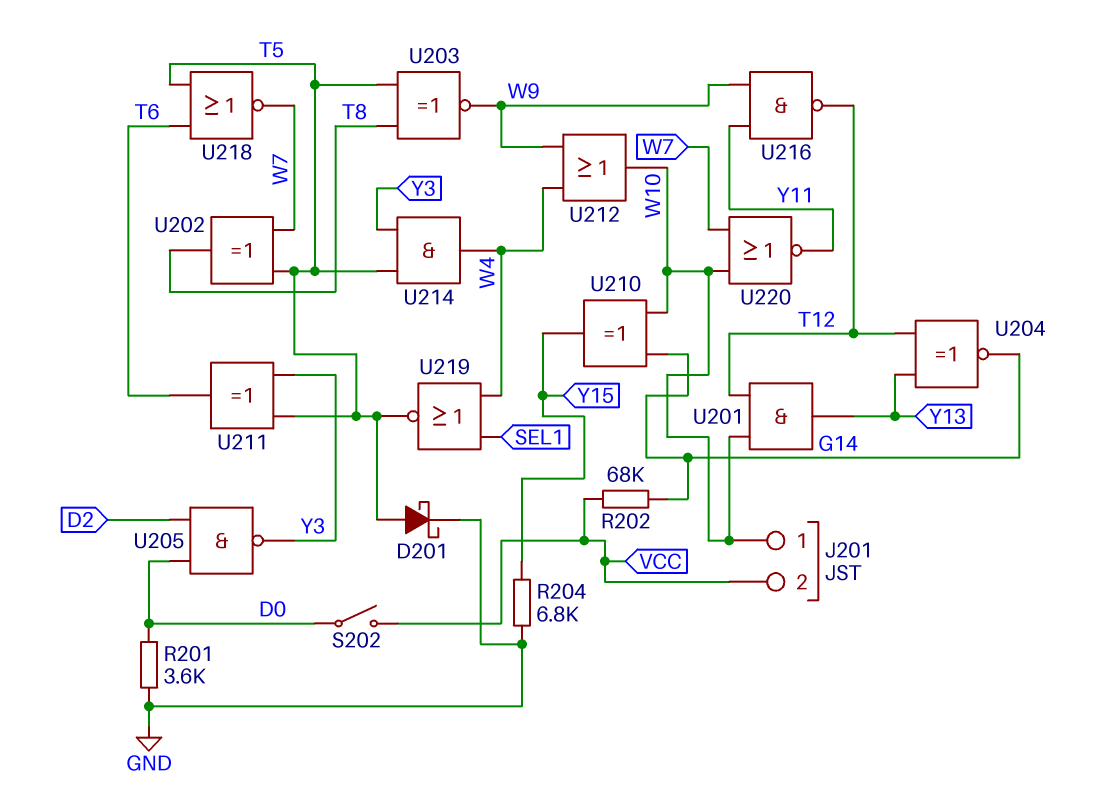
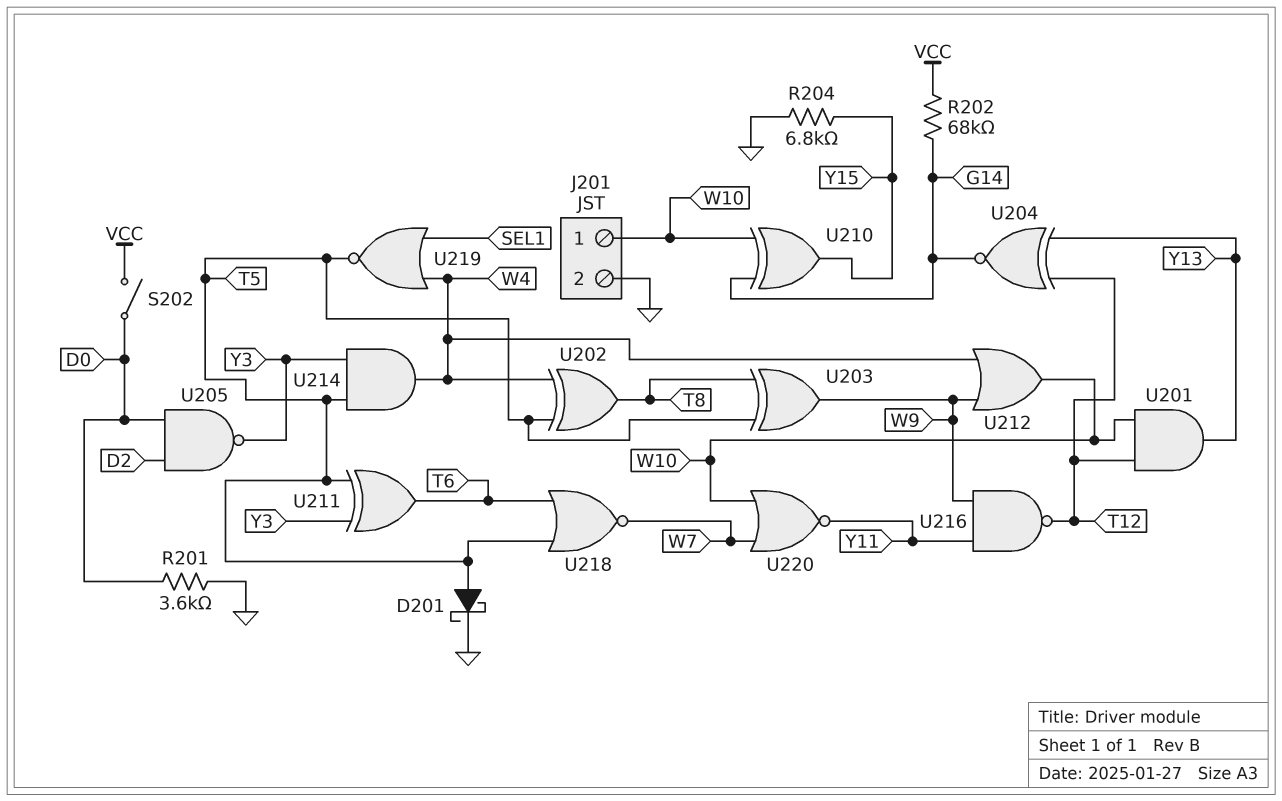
J201 pin 2: VCC -> GND
U202: XOR (in T5, in W7, out T8) -> XOR (in T5, in W4, out T8)
U203: XNOR (in T5, in T8, out W9) -> XOR (in T5, in T8, out W9)

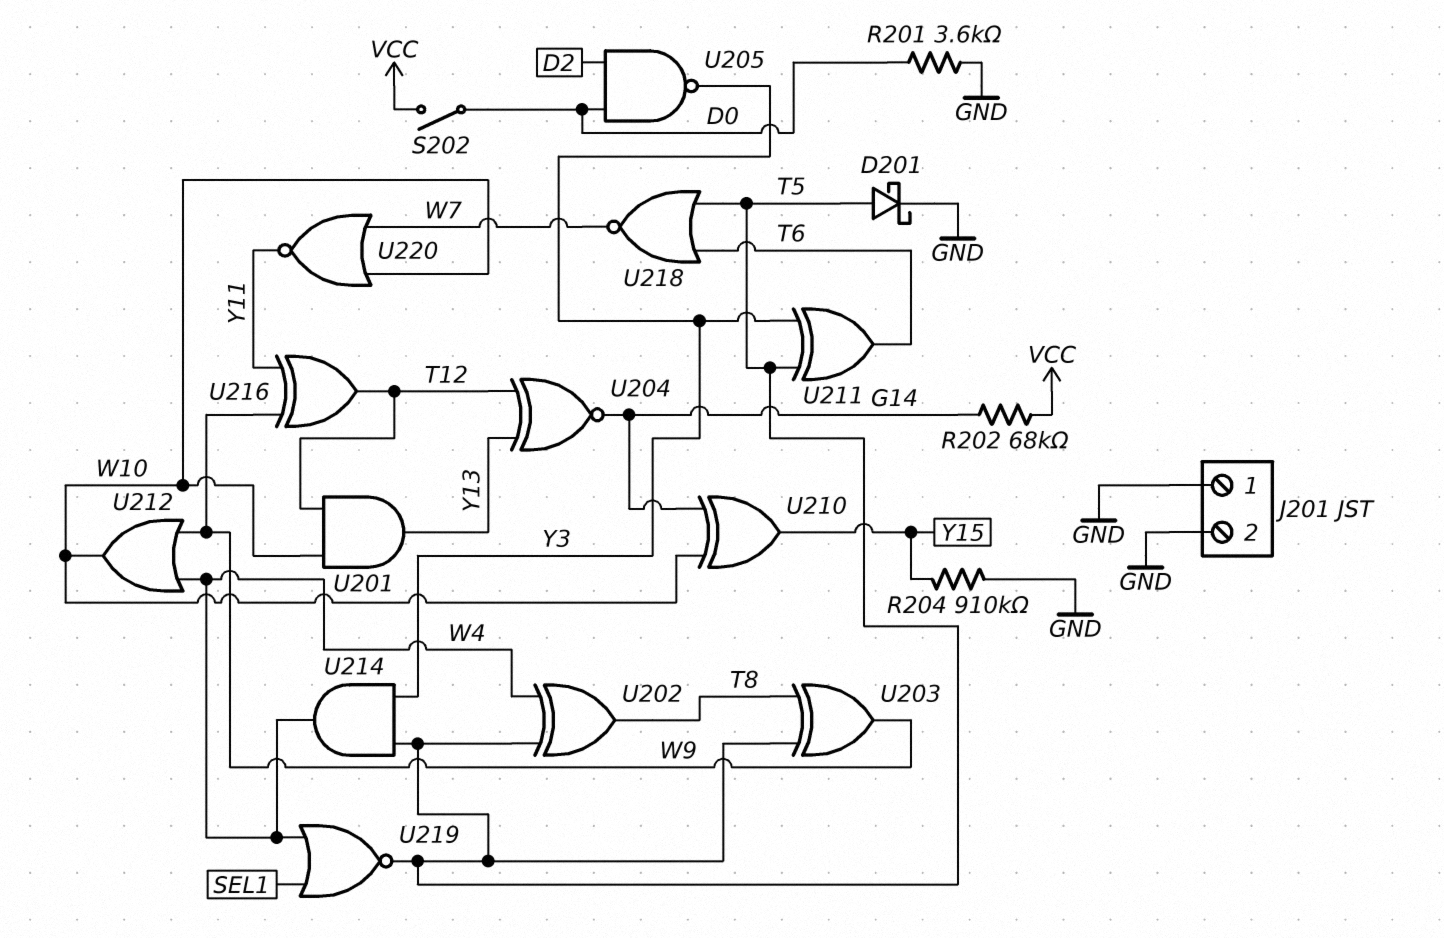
J201 pin 1: W10 -> GND
R204: 6.8k (GND, Y15) -> 910k (GND, Y15)
U216: NAND (in W9, in Y11, out T12) -> XOR (in W9, in Y11, out T12)

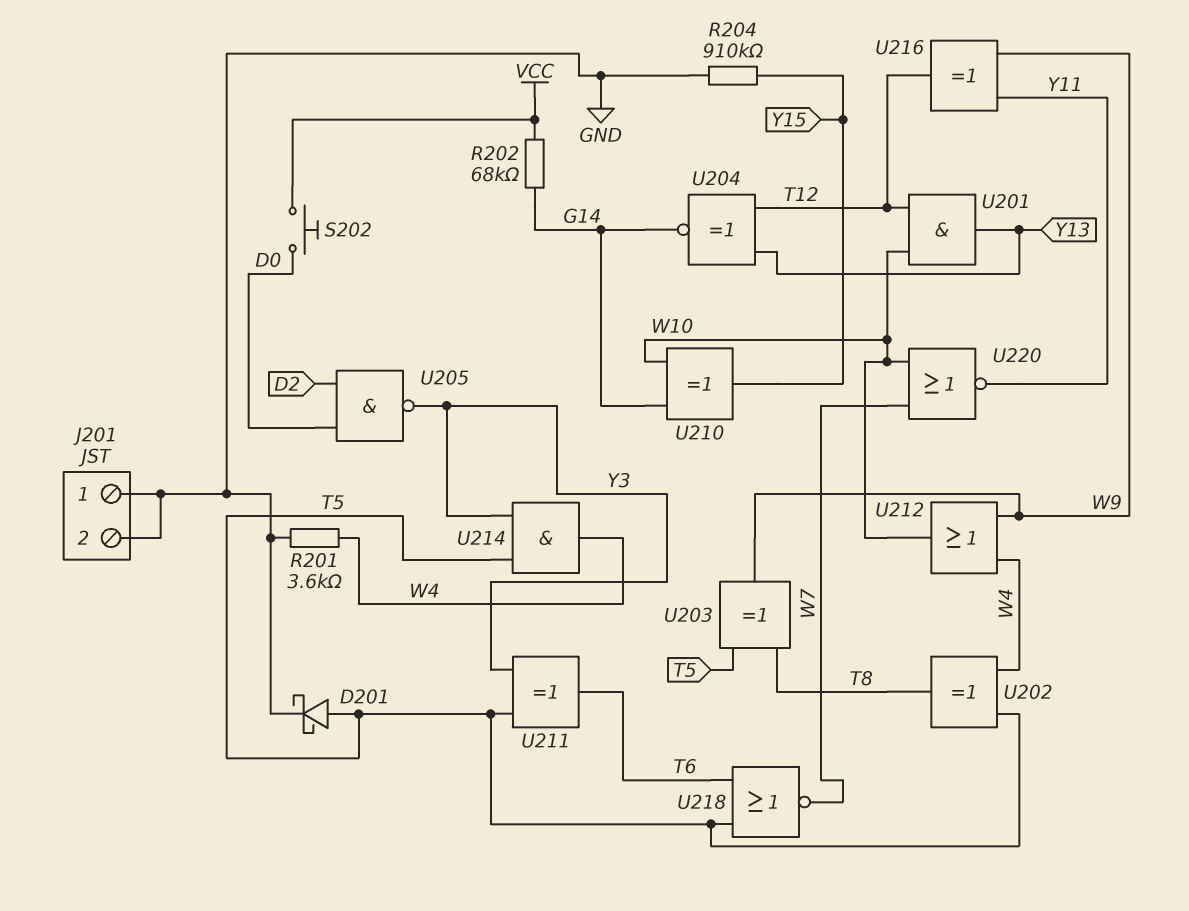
R201: 3.6k (D0, GND) -> 3.6k (GND, W4)
S202: switch (D0, VCC) -> button (D0, VCC)
U219: NOR (in SEL1, in W4, out T5) -> none

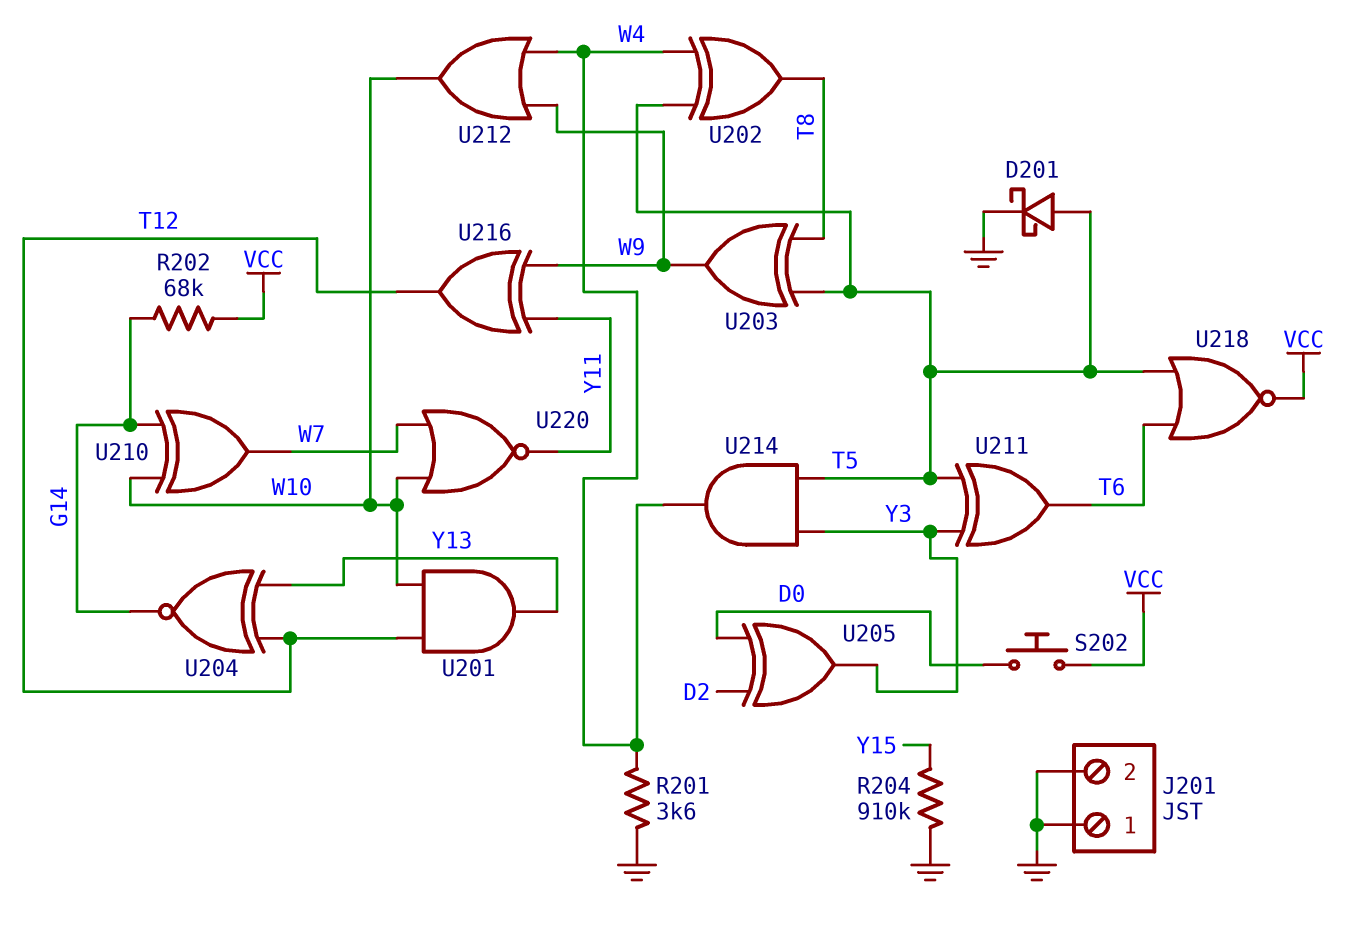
U205: NAND (in D0, in D2, out Y3) -> XOR (in D0, in D2, out Y3)
U210: XOR (in G14, in W10, out Y15) -> XOR (in G14, in W10, out W7)
U218: NOR (in T5, in T6, out W7) -> NOR (in T5, in T6, out VCC)

